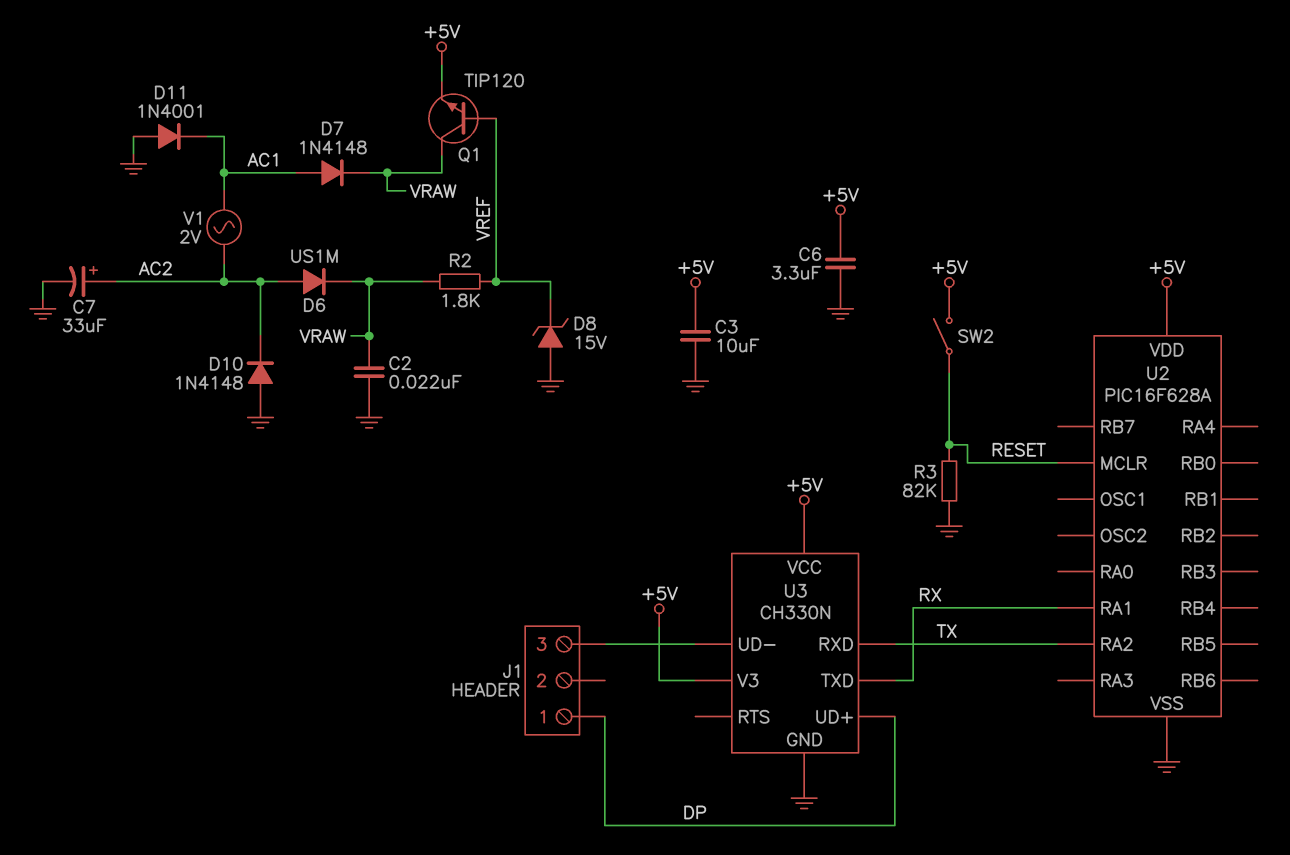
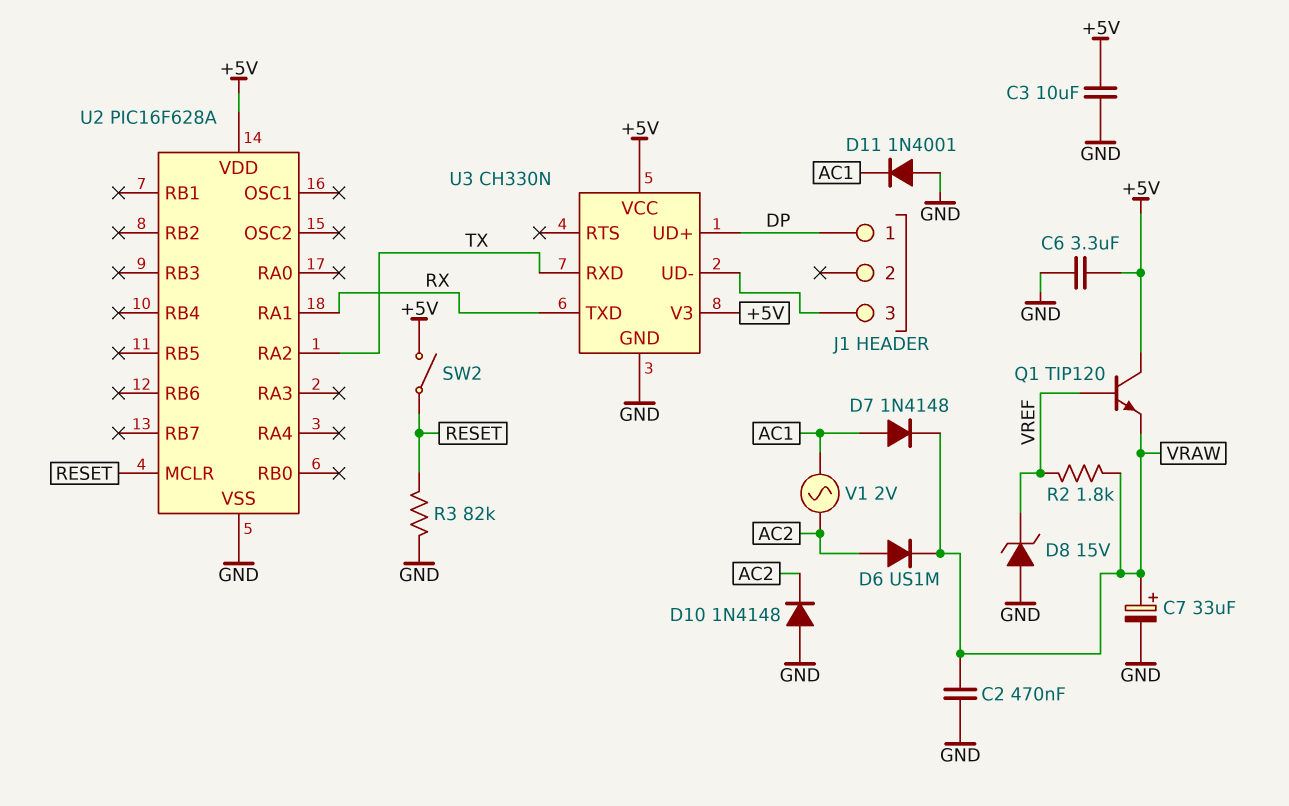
C2: 22nF (GND, VRAW) -> 470nF (GND, VRAW)
C7: 33uF (plus AC2, minus GND) -> 33uF (plus VRAW, minus GND)
Q1: NPN TIP120 (B VREF, C VRAW, E +5V) -> NPN TIP120 (B VREF, C +5V, E VRAW)

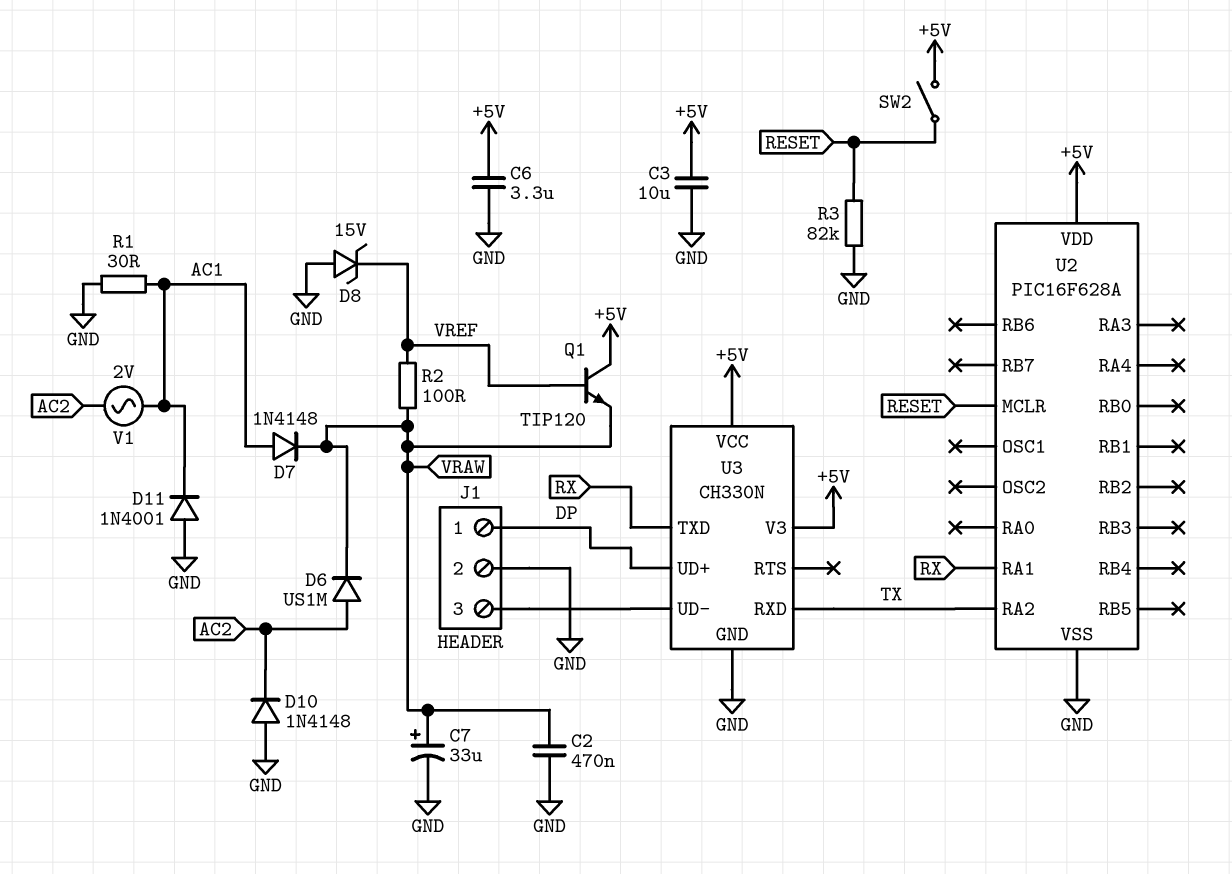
J1 pin 2: none -> GND
R1: none -> 30 (AC1, GND)
R2: 1.8k (VRAW, VREF) -> 100 (VRAW, VREF)

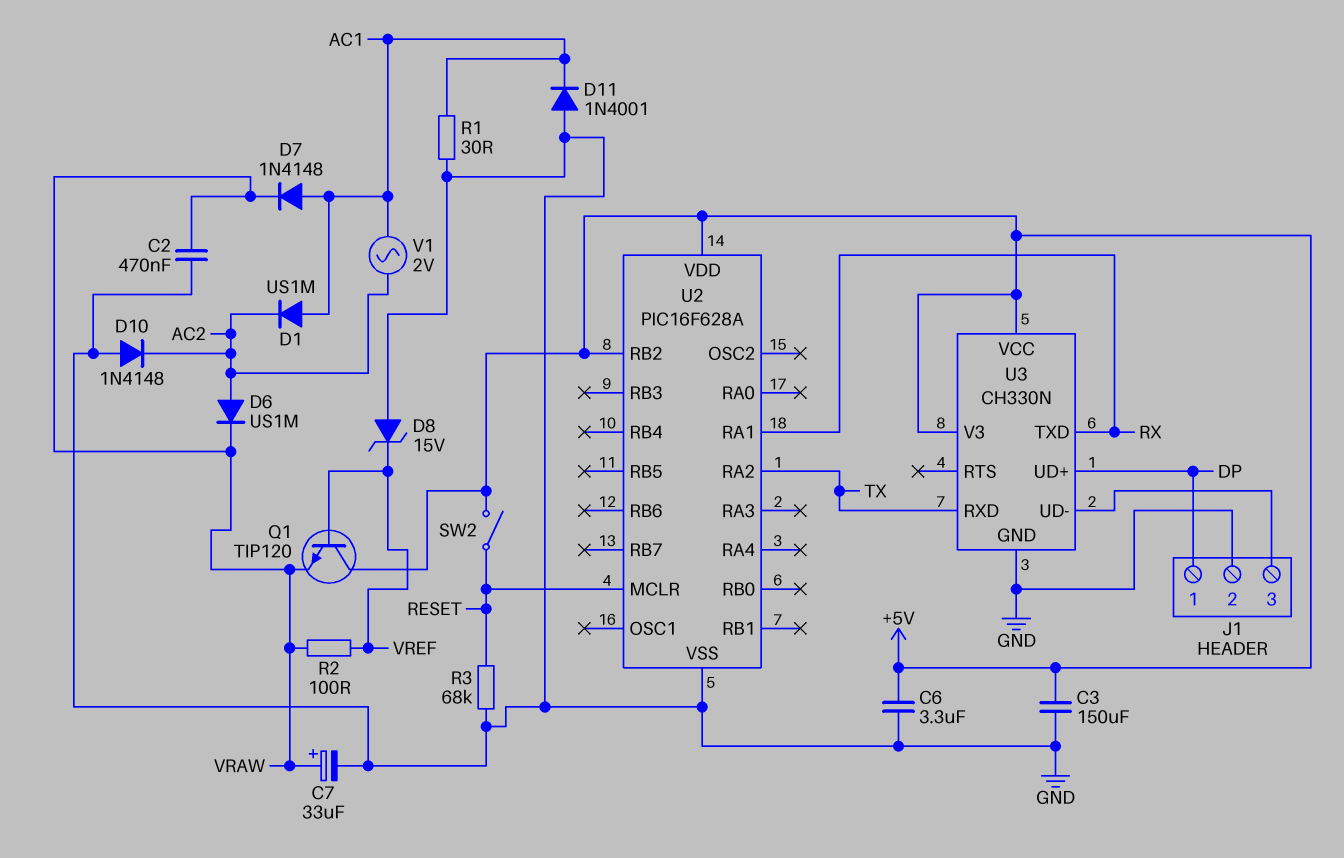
C3: 10uF (+5V, GND) -> 150uF (+5V, GND)
D1: none -> diode US1M (A AC1, K AC2)
R3: 82k (GND, RESET) -> 68k (GND, RESET)
U2 pin RB2: none -> +5V

